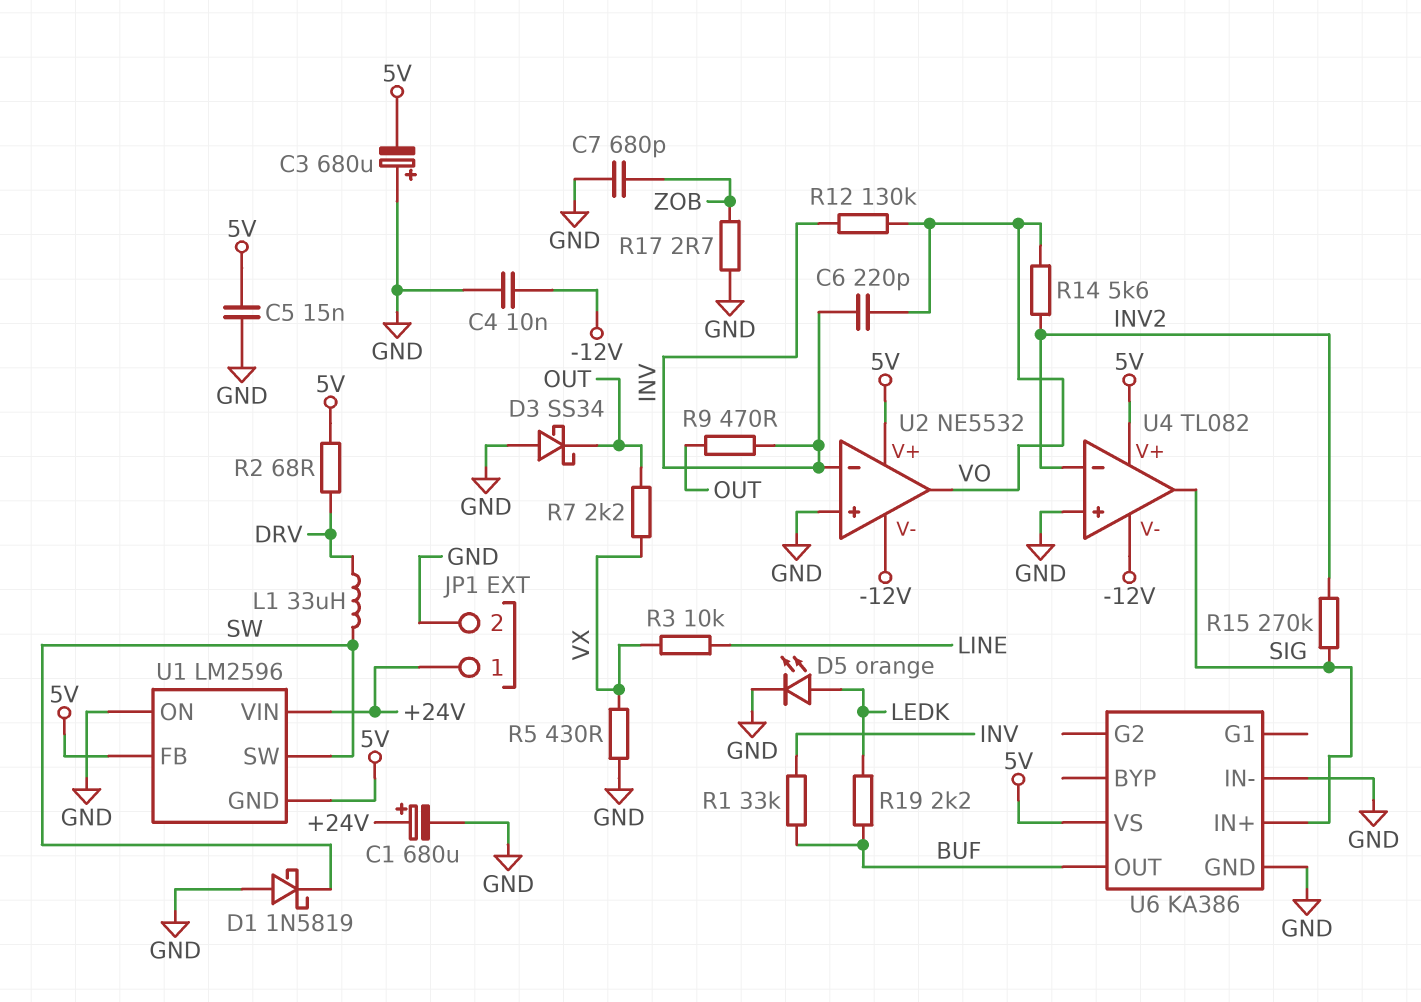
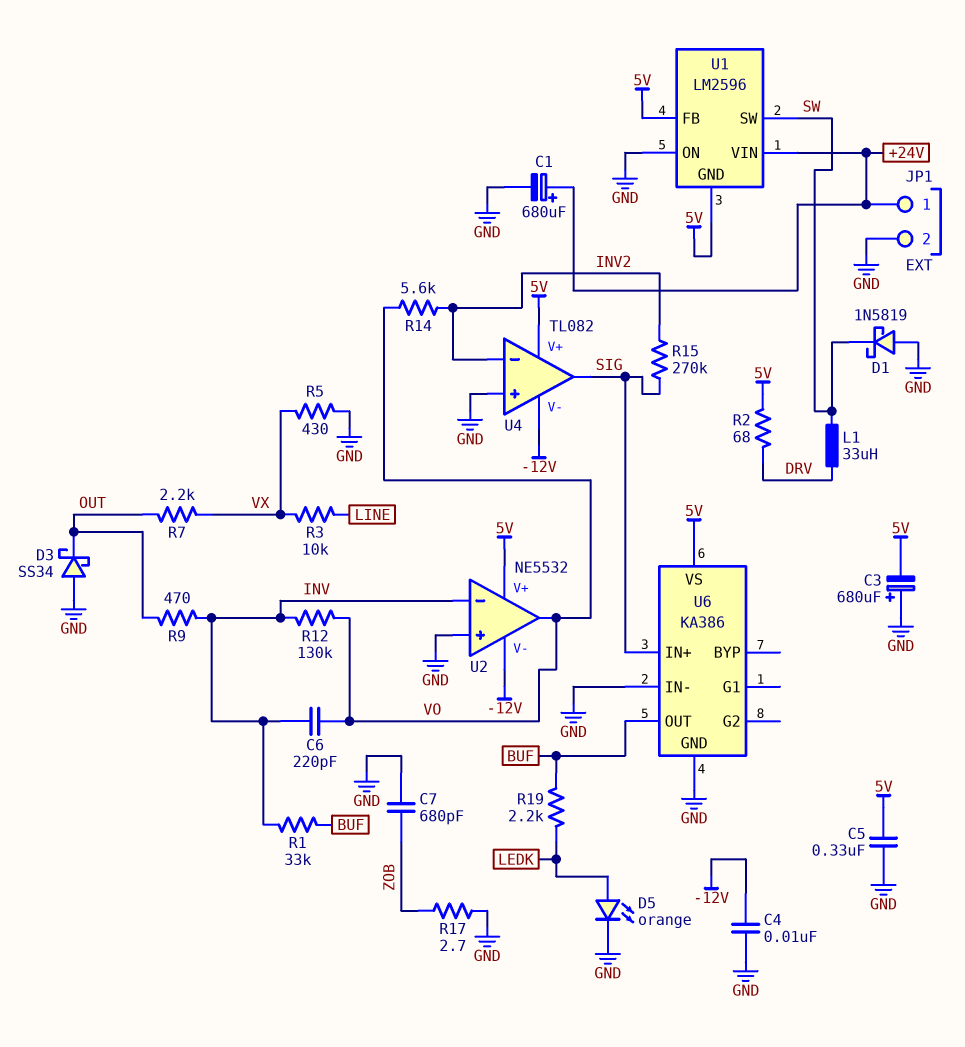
C5: 15nF (5V, GND) -> 330nF (5V, GND)

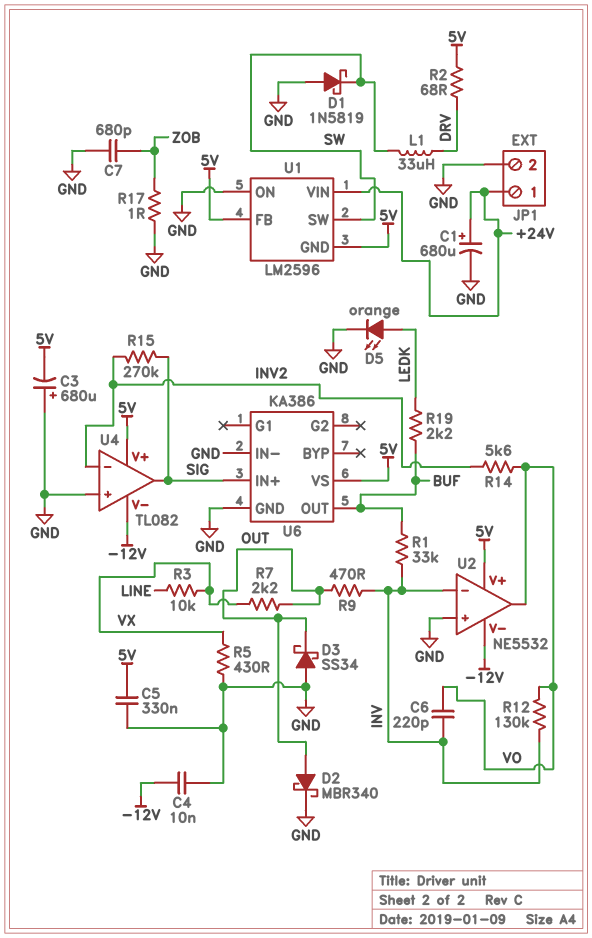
D2: none -> schottky MBR340 (A OUT, K GND)
R17: 2.7 (GND, ZOB) -> 1 (GND, ZOB)

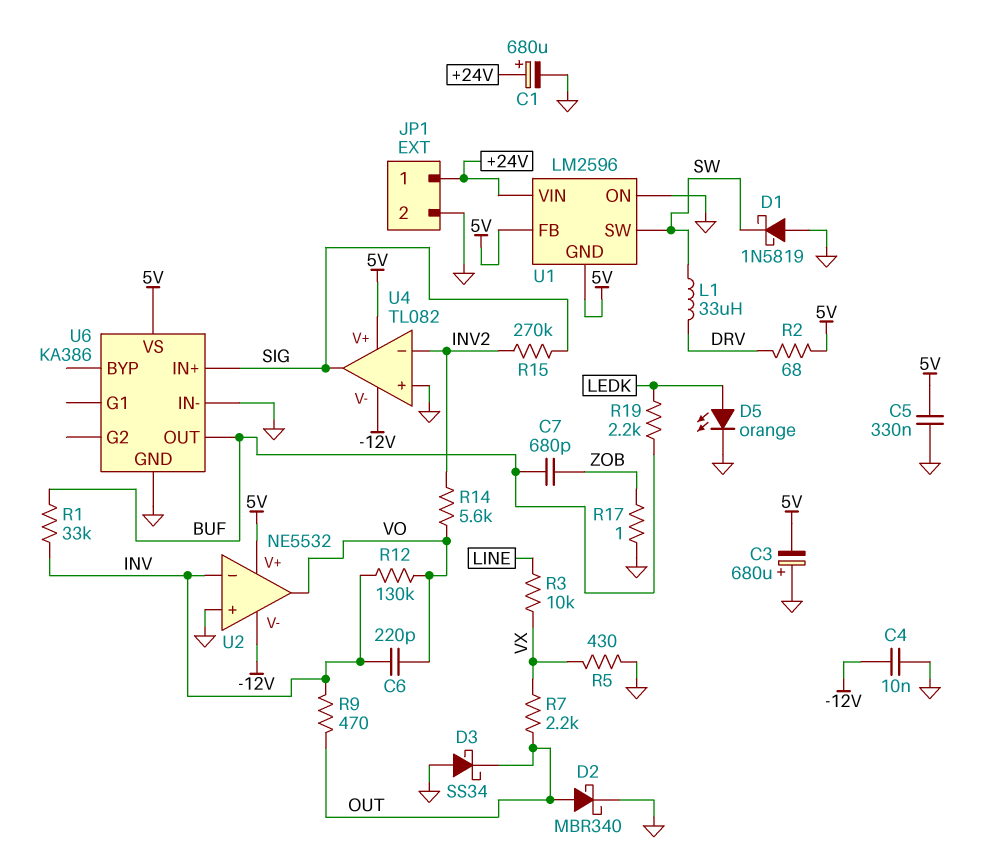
C7: 680pF (GND, ZOB) -> 680pF (BUF, ZOB)

